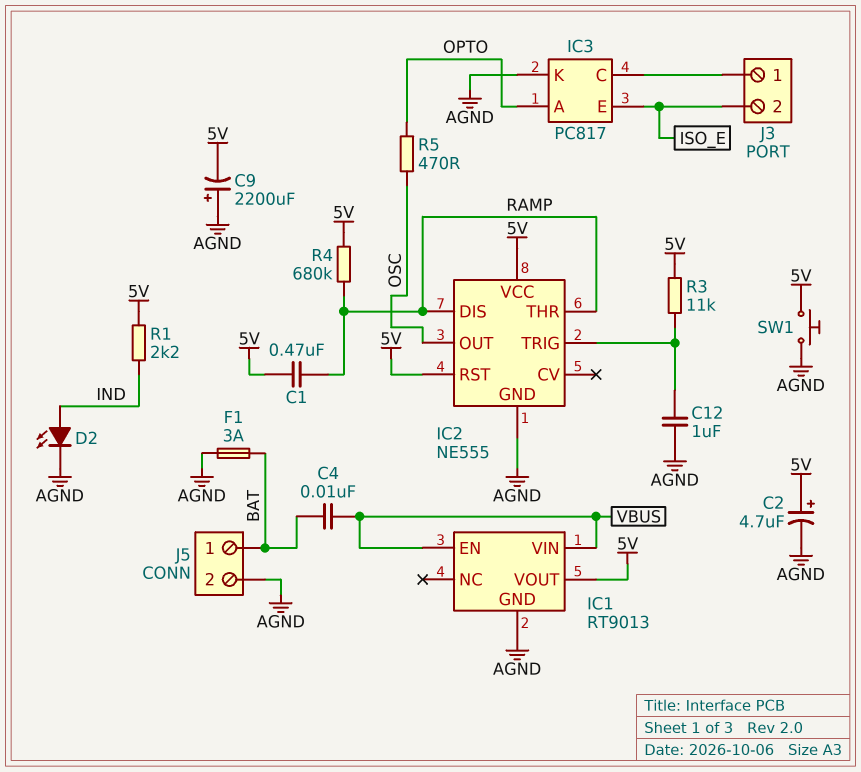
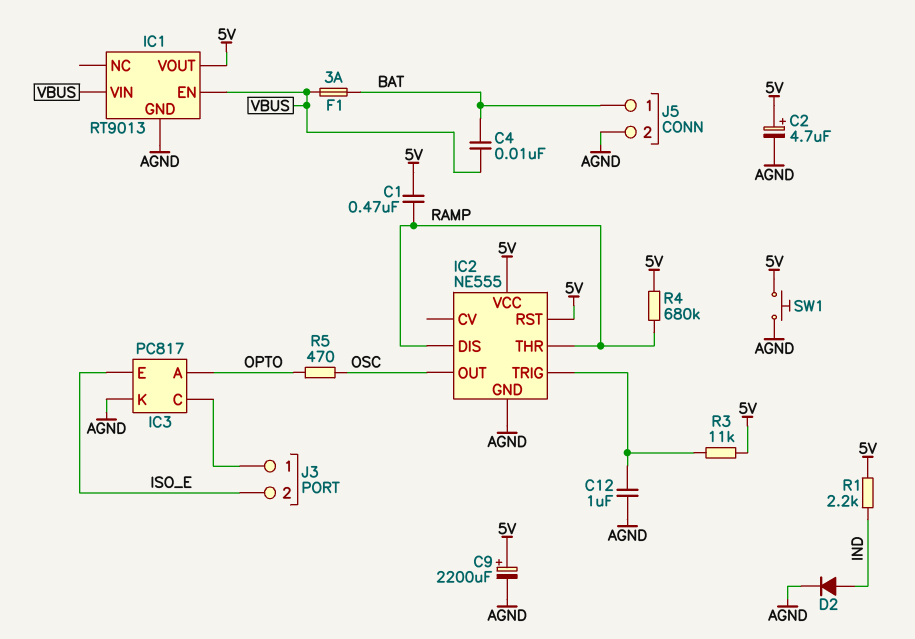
C9: 2200uF (plus AGND, minus 5V) -> 2200uF (plus 5V, minus AGND)
D2: LED (A IND, K AGND) -> diode (A IND, K AGND)
F1: 3A (AGND, BAT) -> 3A (BAT, VBUS)

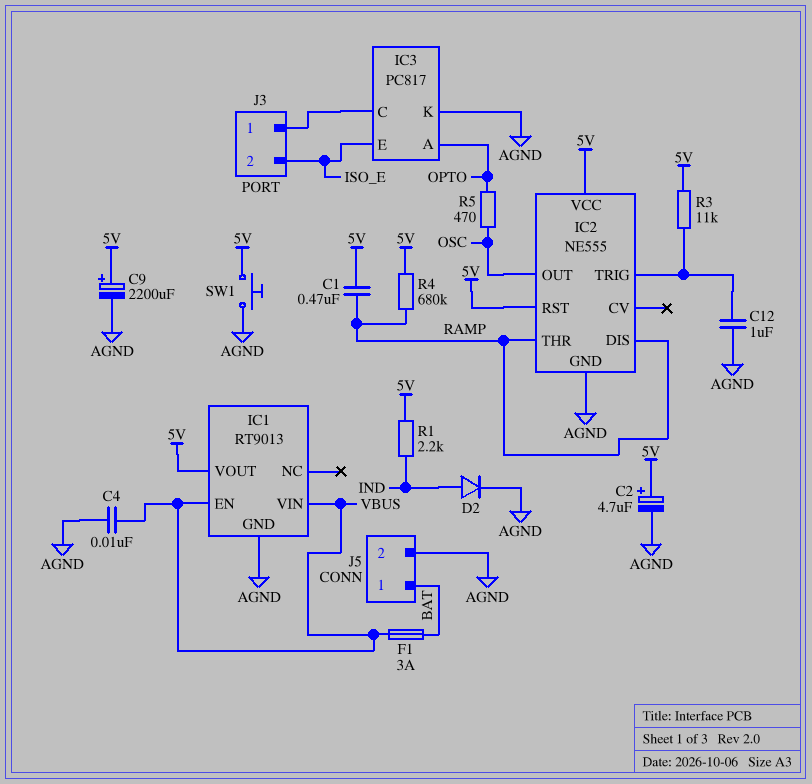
C4: 10nF (BAT, VBUS) -> 10nF (AGND, VBUS)

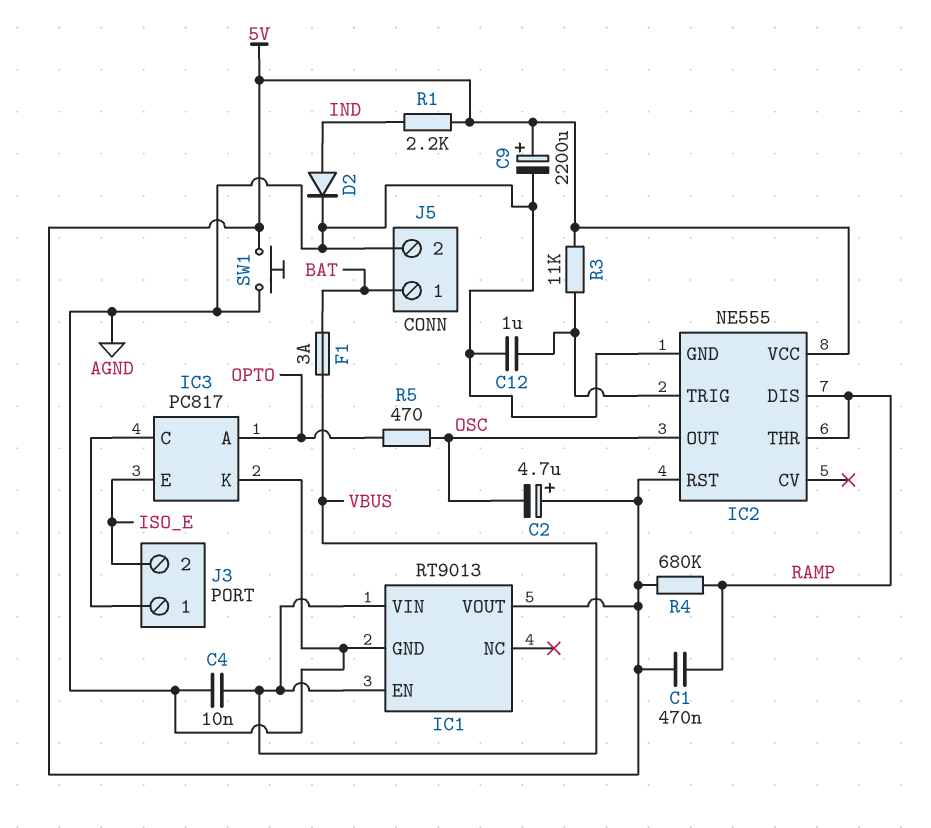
C2: 4.7uF (plus 5V, minus AGND) -> 4.7uF (plus 5V, minus OSC)

